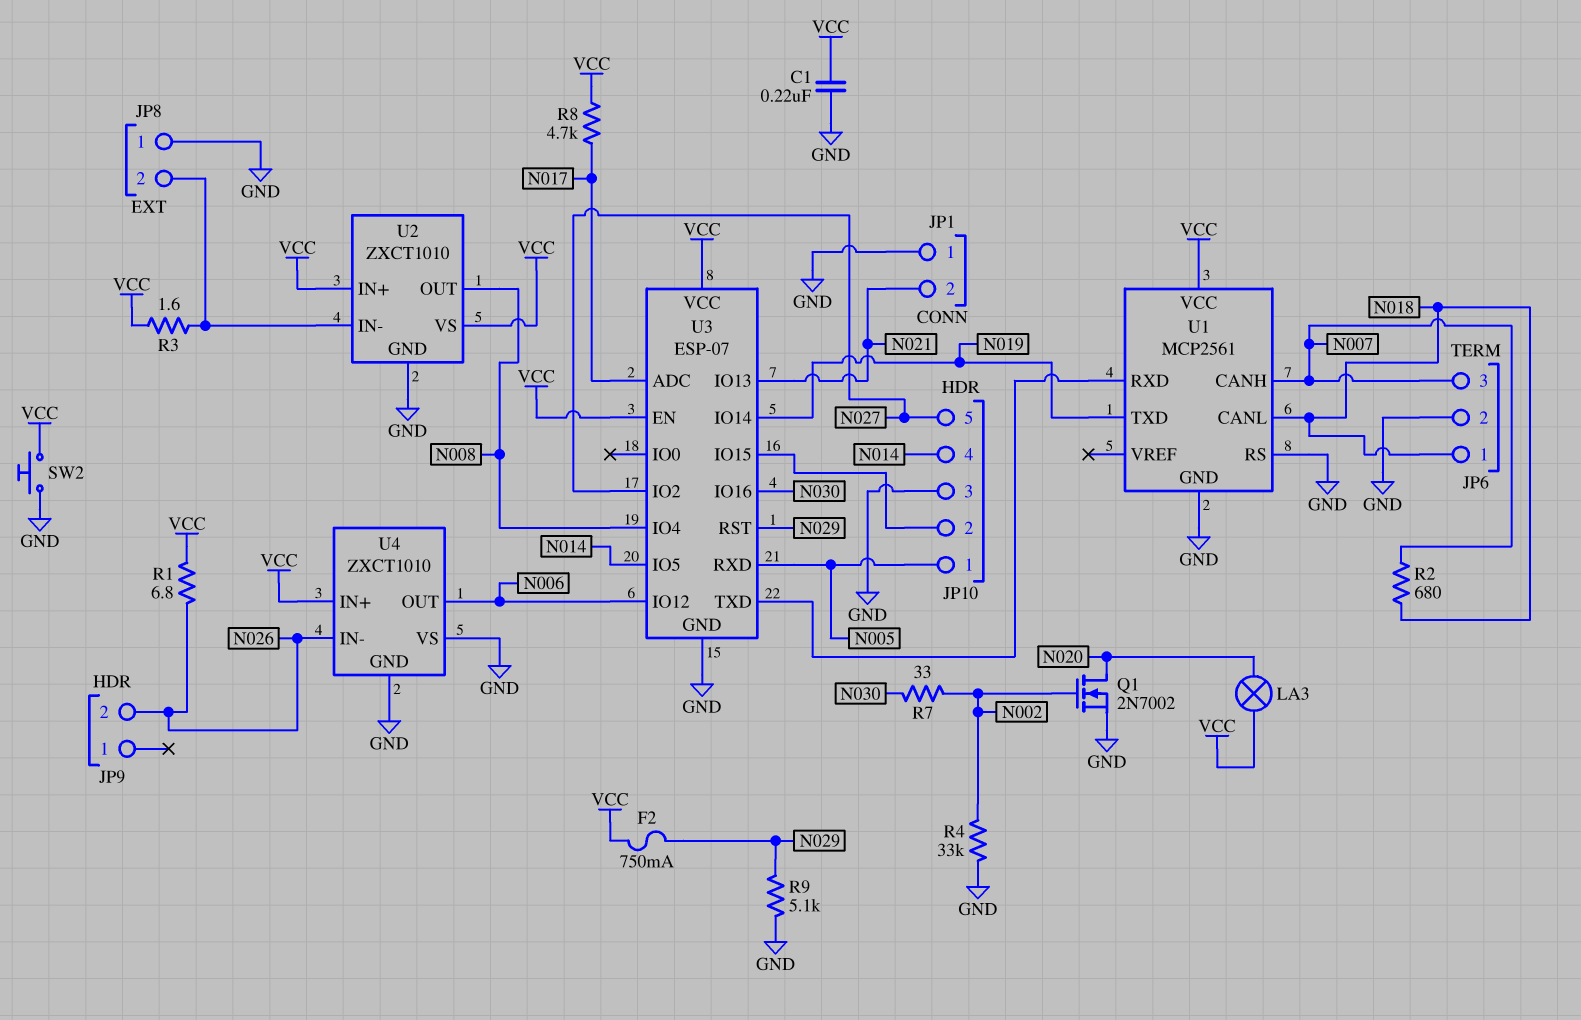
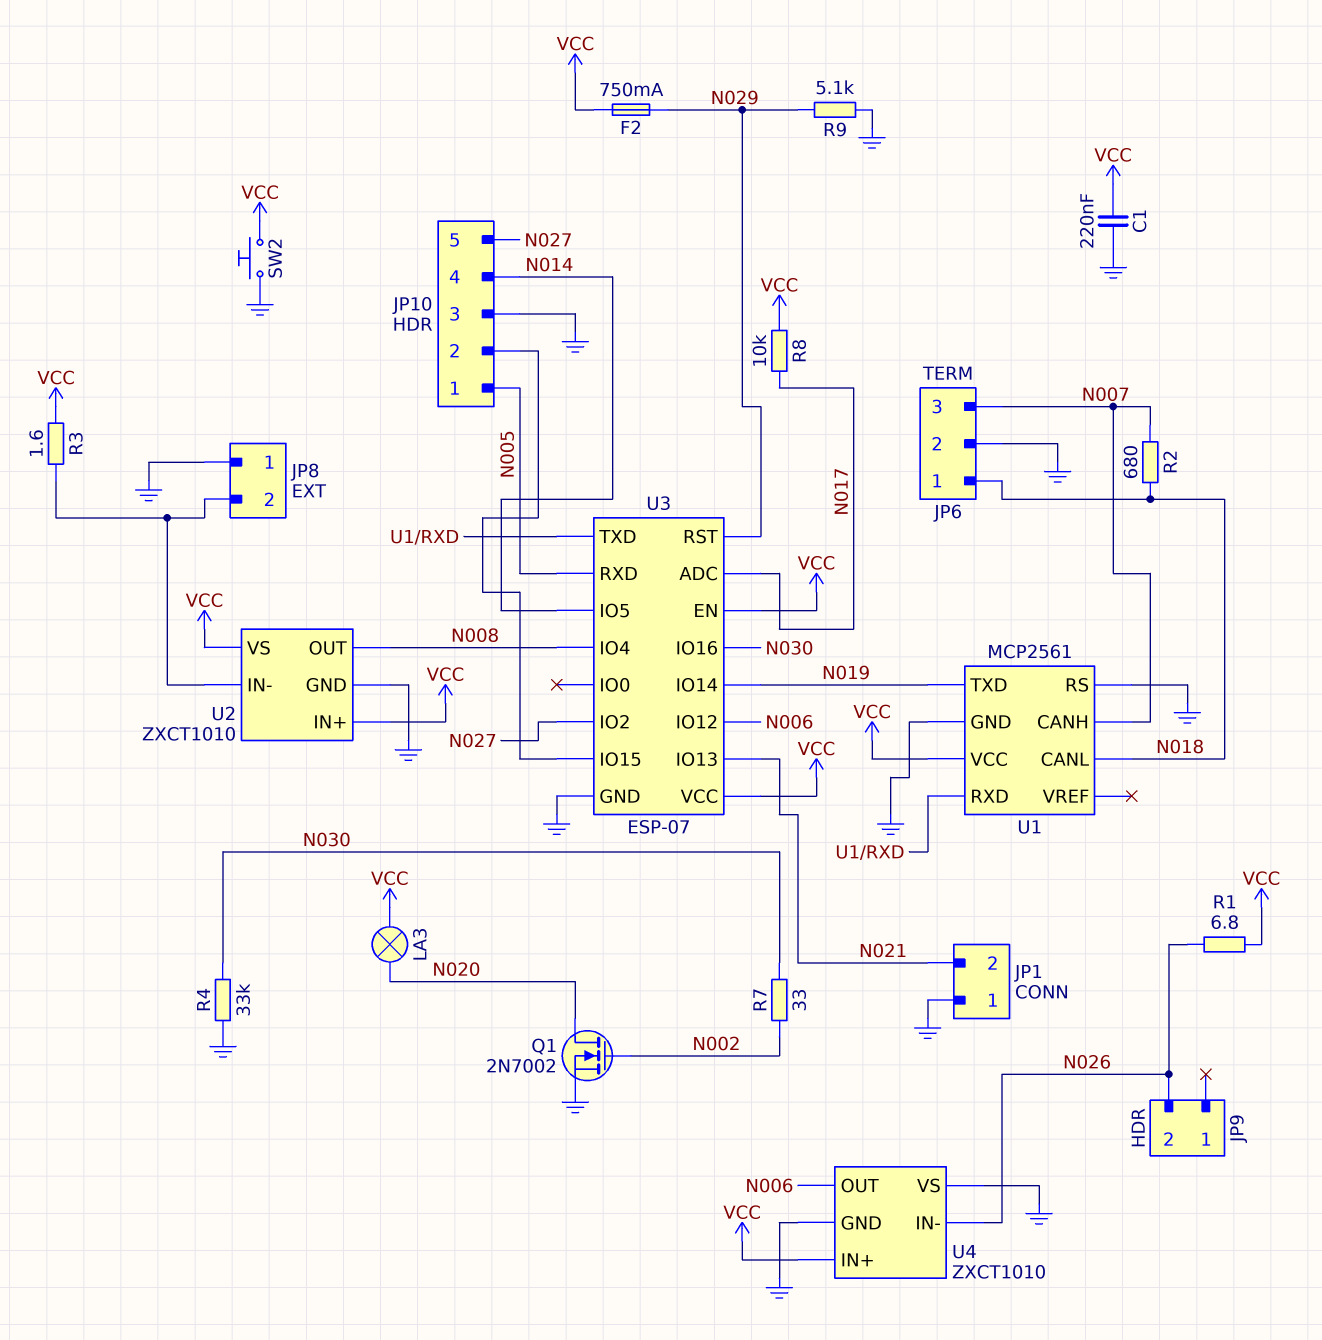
R4: 33k (GND, N002) -> 33k (GND, N030)
R8: 4.7k (N017, VCC) -> 10k (N017, VCC)

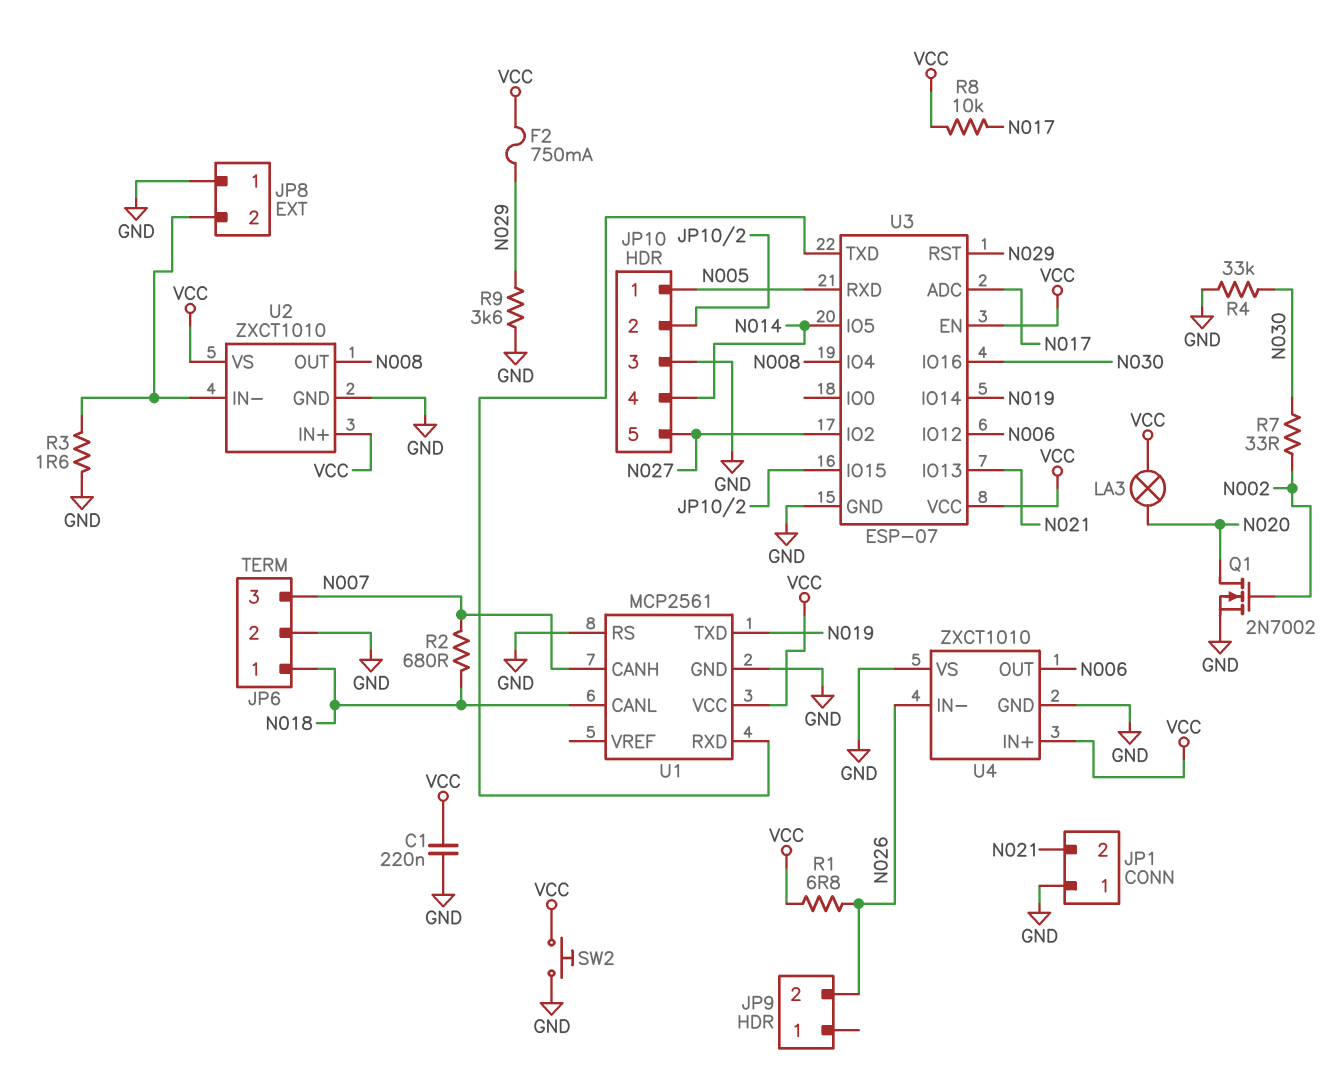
R3: 1.6 (JP8/2, VCC) -> 1.6 (GND, JP8/2)
R9: 5.1k (GND, N029) -> 3.6k (GND, N029)

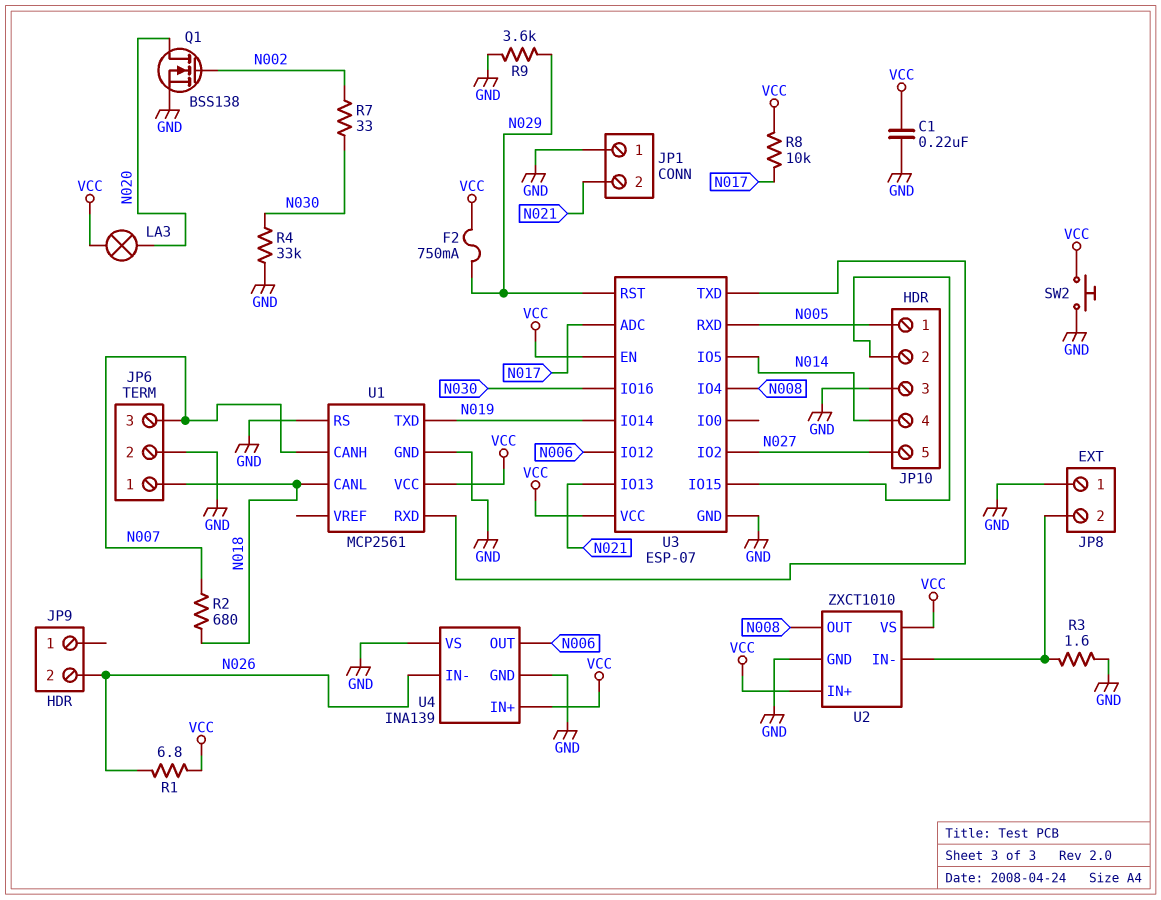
Q1: NMOS 2N7002 (G N002, D N020, S GND) -> NMOS BSS138 (G N002, D N020, S GND)
U4: ZXCT1010 -> INA139

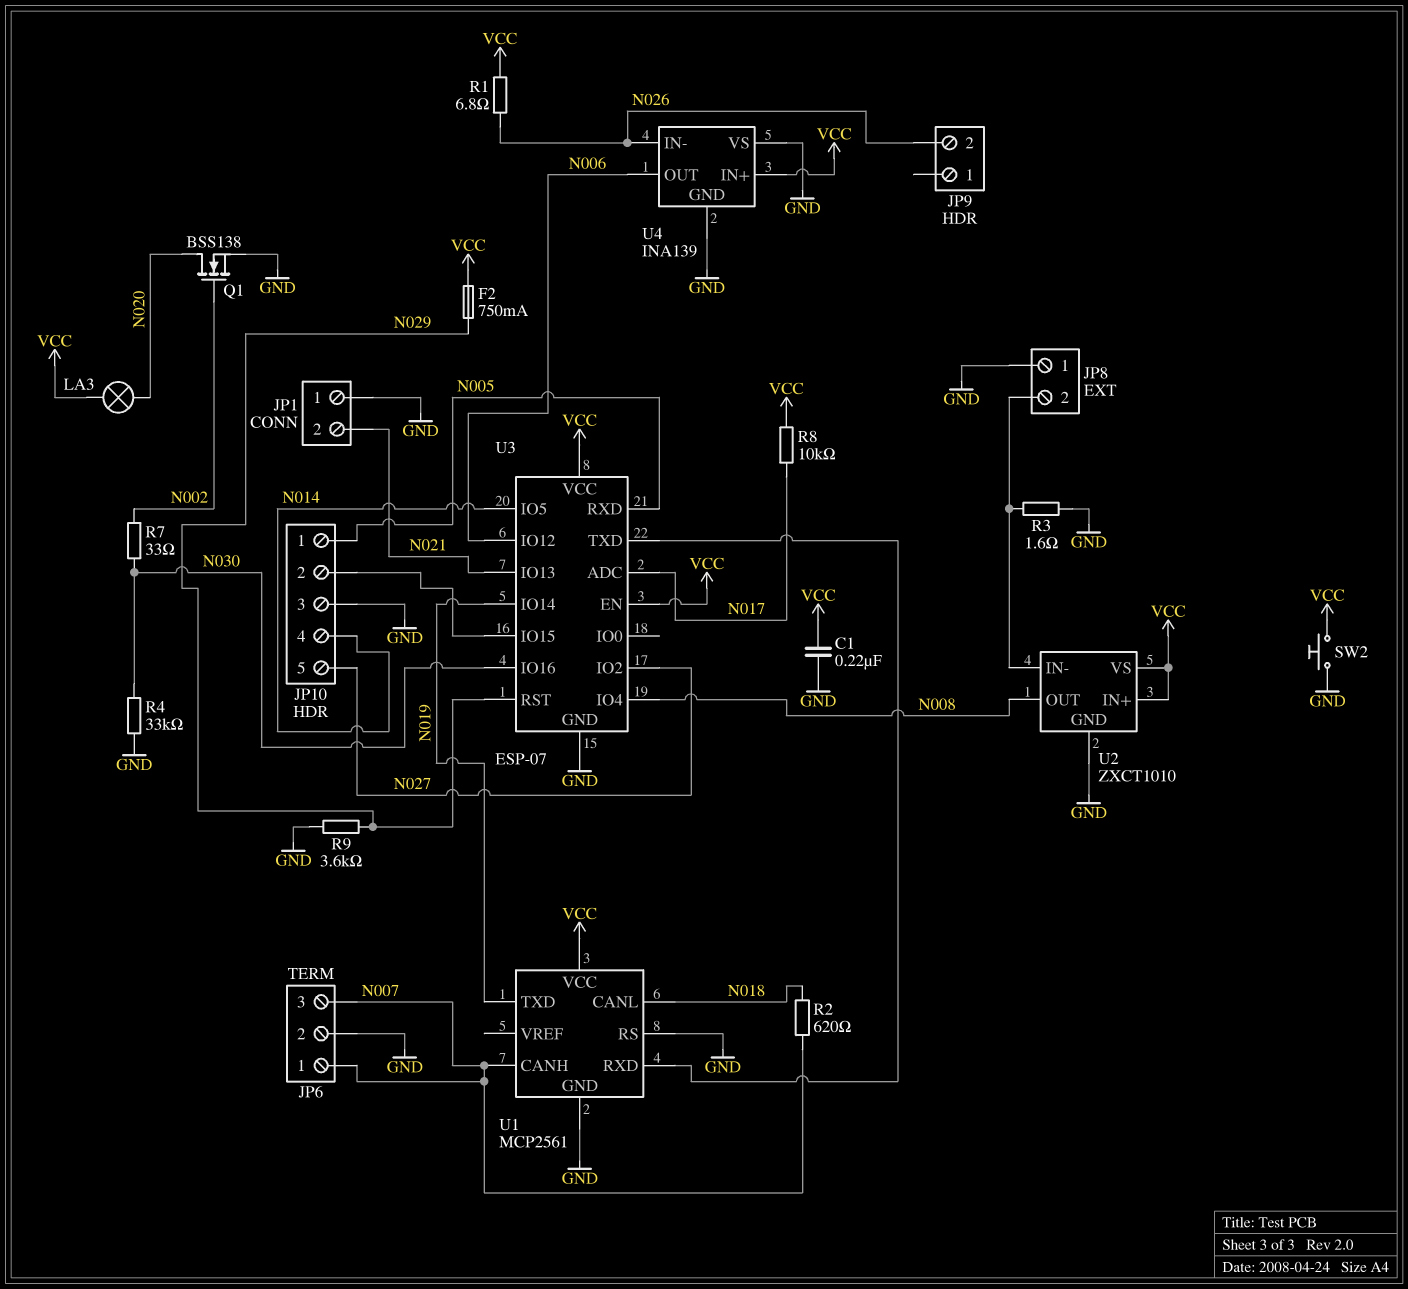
JP6 pin 1: N018 -> N007
R2: 680 (N007, N018) -> 620 (N007, N018)

